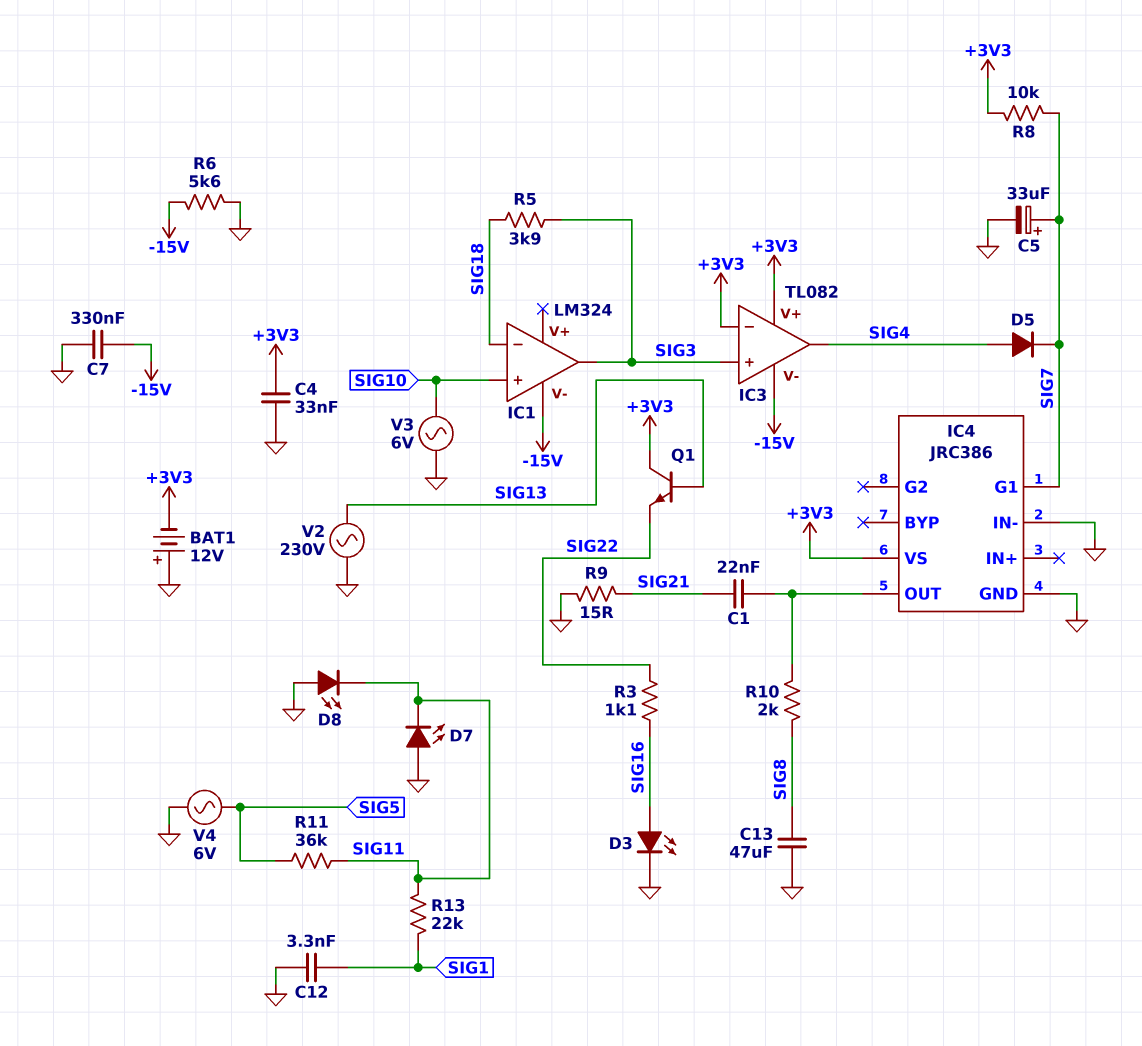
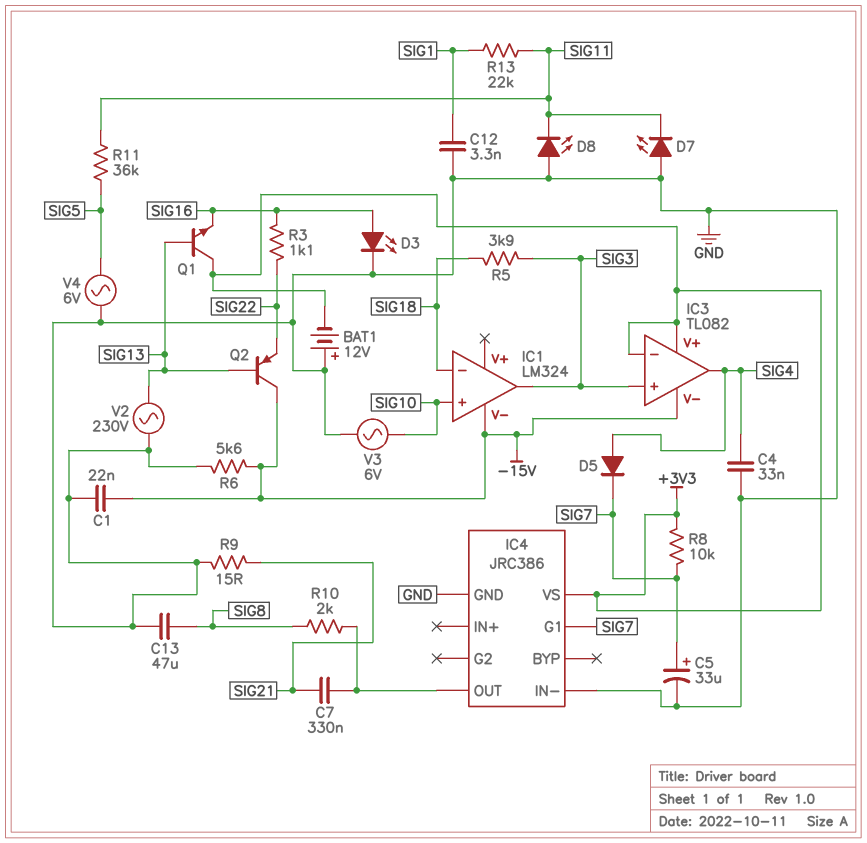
C1: 22nF (IC4/OUT, SIG21) -> 22nF (-15V, GND)
C4: 33nF (+3V3, GND) -> 33nF (GND, SIG4)
C7: 330nF (-15V, GND) -> 330nF (IC4/OUT, SIG21)
Q1: NPN (B SIG13, C +3V3, E SIG22) -> NPN (B SIG13, C +3V3, E SIG16)
Q2: none -> PNP (B SIG13, C -15V, E SIG22)

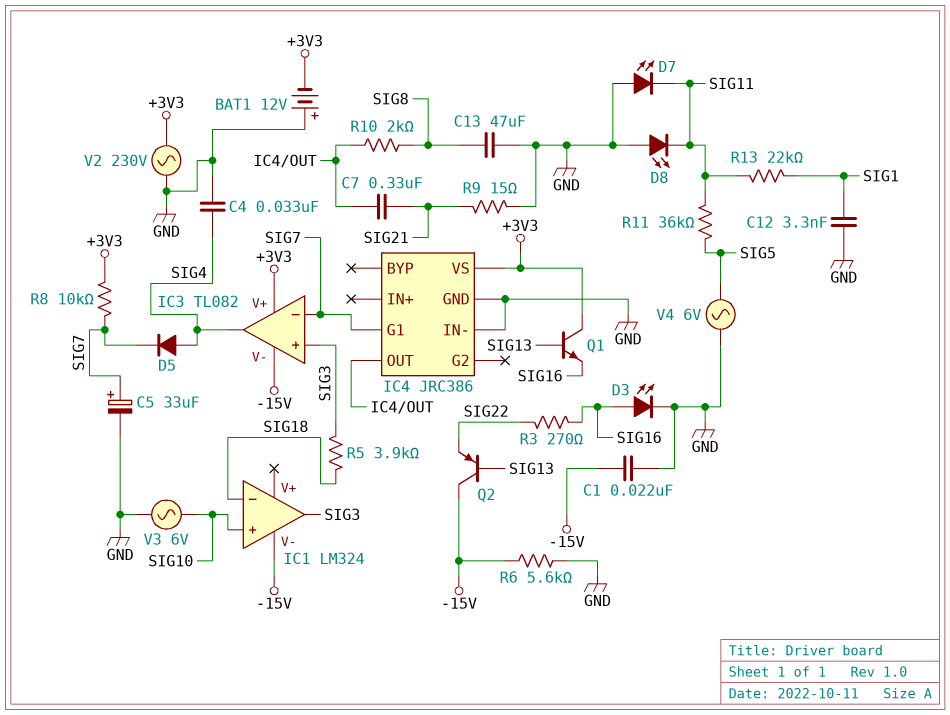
IC3 pin in-: +3V3 -> SIG7
R3: 1.1k (SIG16, SIG22) -> 270 (SIG16, SIG22)
V2: AC 230V (GND, SIG13) -> AC 230V (+3V3, GND)

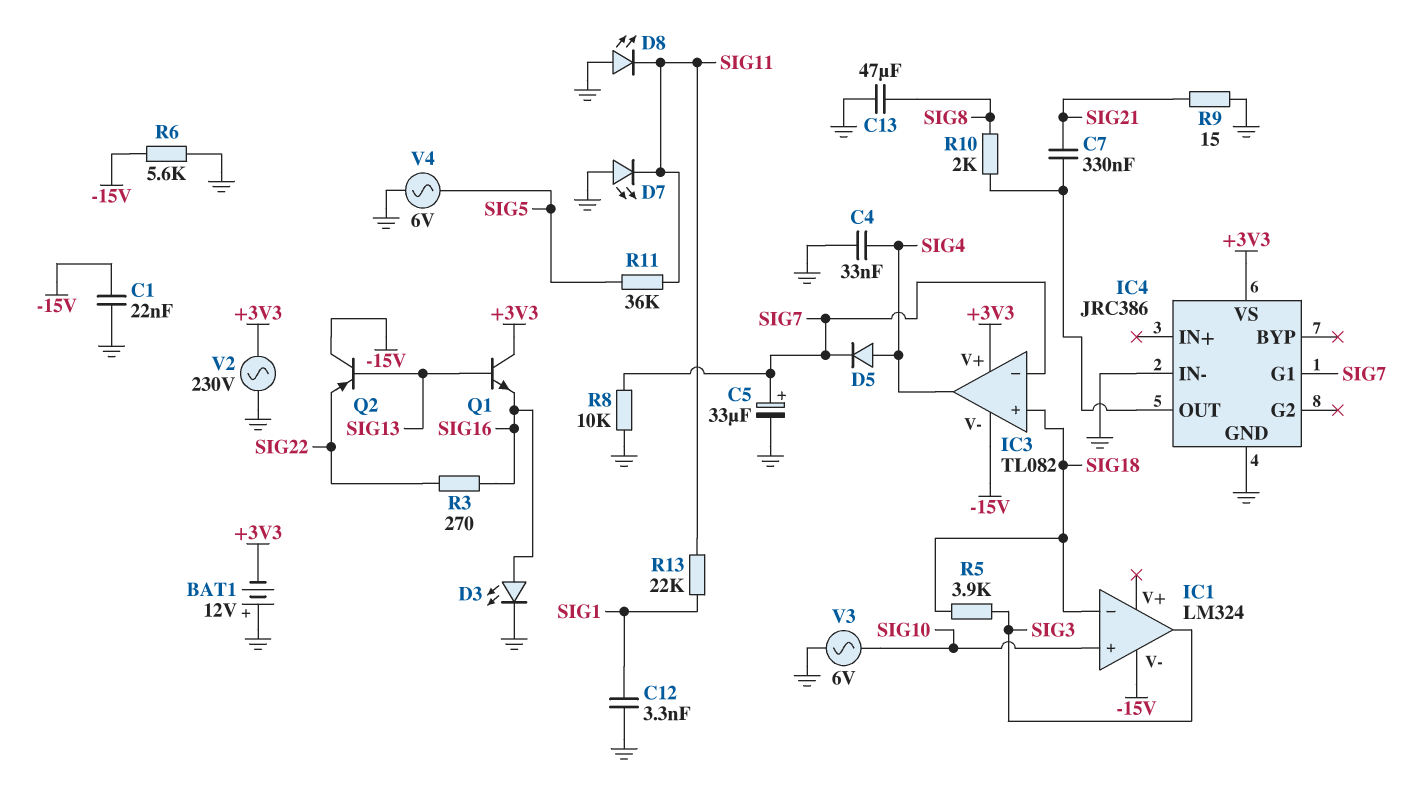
IC3 pin in+: SIG3 -> SIG18
R8: 10k (+3V3, SIG7) -> 10k (GND, SIG7)

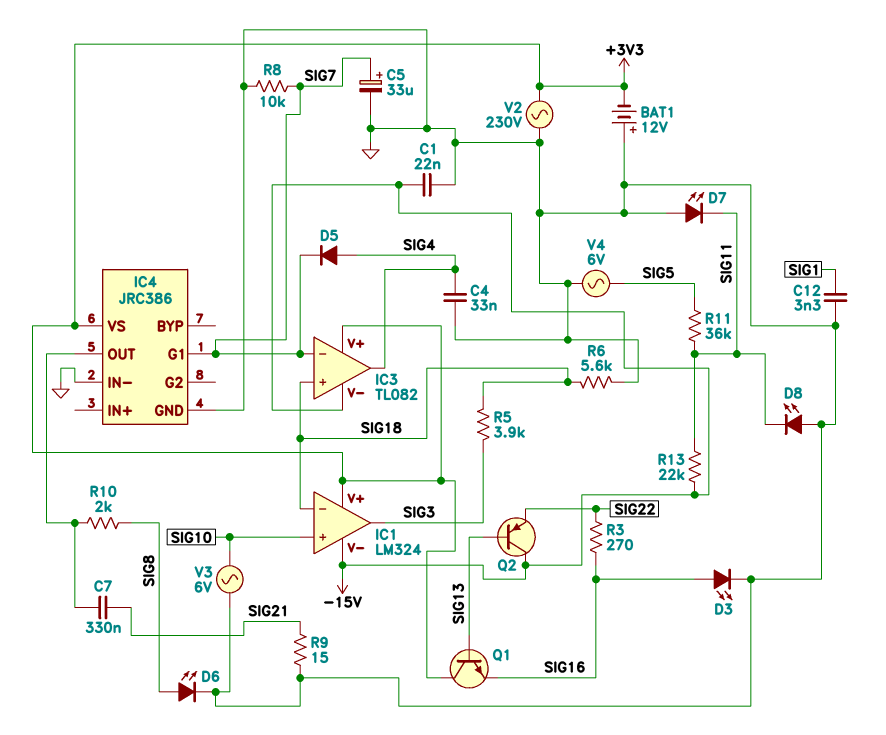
C13: 47uF (GND, SIG8) -> none
D6: none -> LED (A SIG8, K GND)
IC1 pin V+: none -> +3V3
R6: 5.6k (-15V, GND) -> 5.6k (GND, SIG18)
R13: 22k (SIG1, SIG11) -> 22k (-15V, SIG11)

